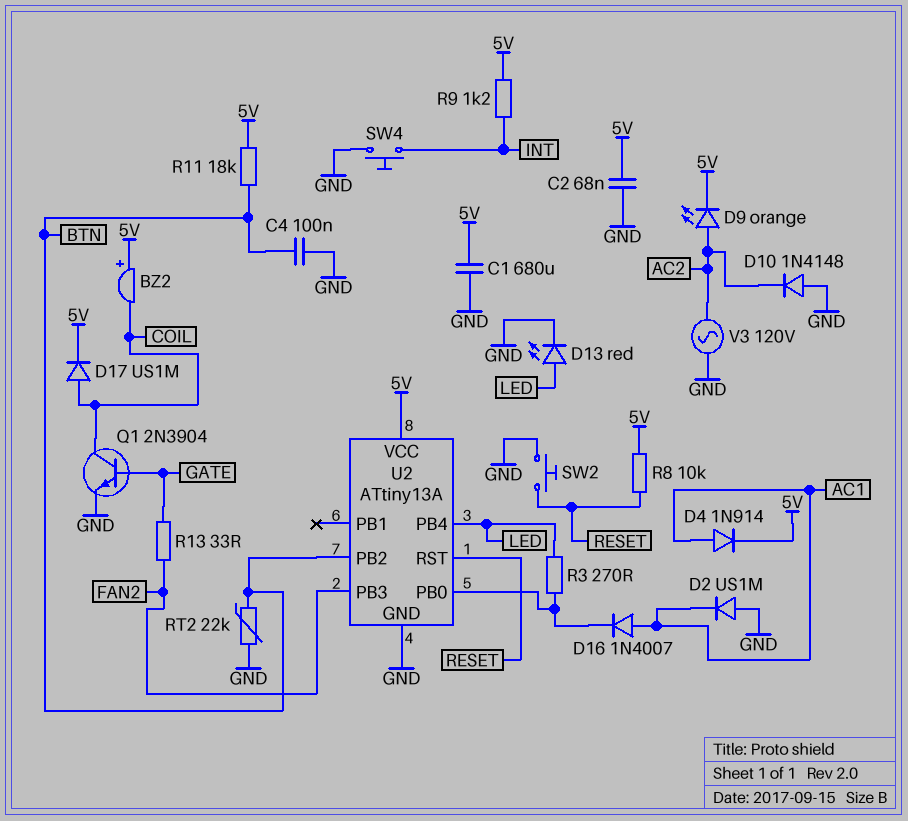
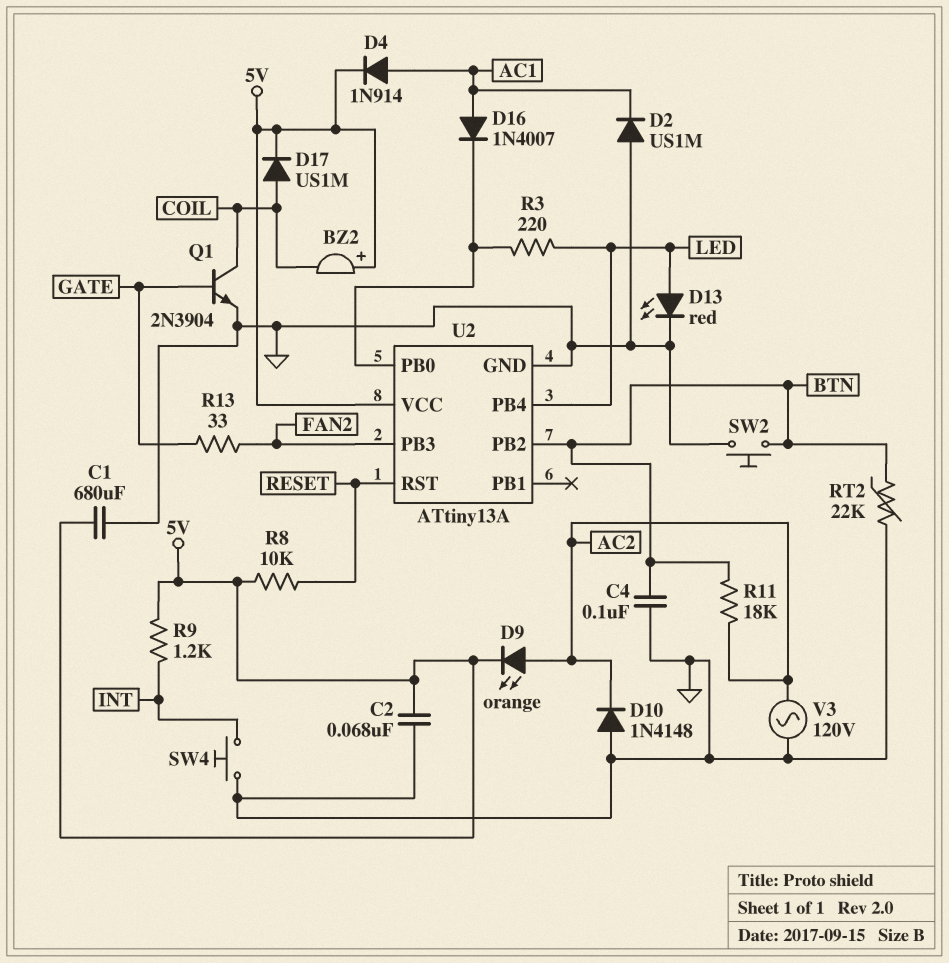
R3: 270 (LED, U2/PB0) -> 220 (LED, U2/PB0)
R11: 18k (5V, BTN) -> 18k (AC2, BTN)
SW2: button (GND, RESET) -> button (BTN, GND)

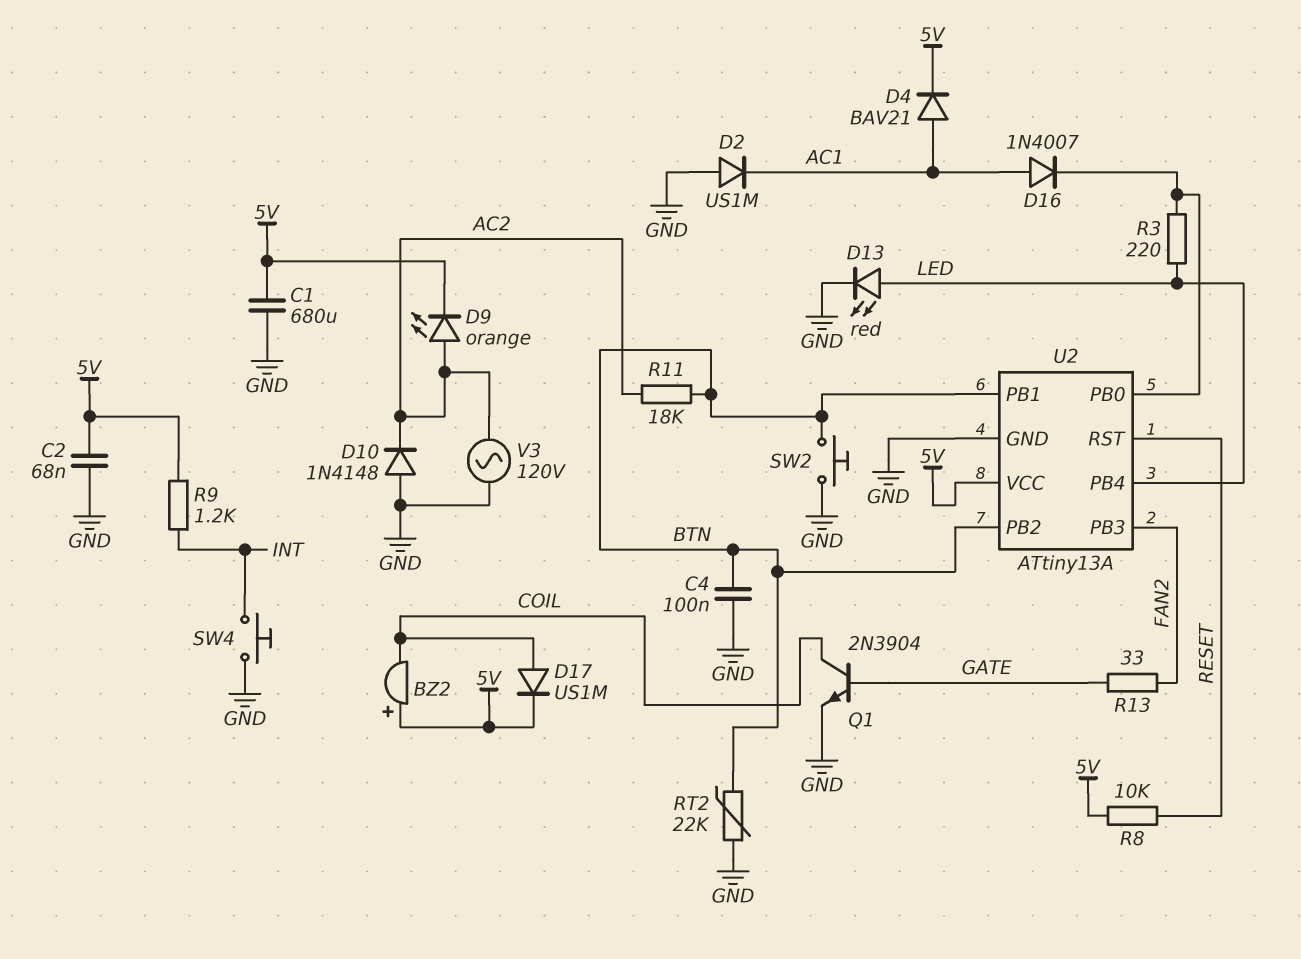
D4: diode 1N914 (A AC1, K 5V) -> diode BAV21 (A AC1, K 5V)
U2 pin PB1: none -> BTN

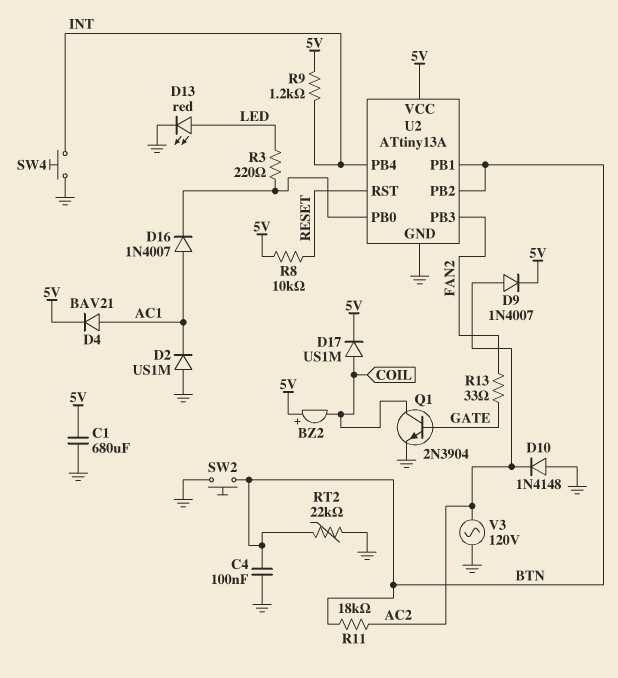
C2: 68nF (5V, GND) -> none
D9: LED orange (A AC2, K 5V) -> diode 1N4007 (A AC2, K 5V)
U2 pin PB4: LED -> INT

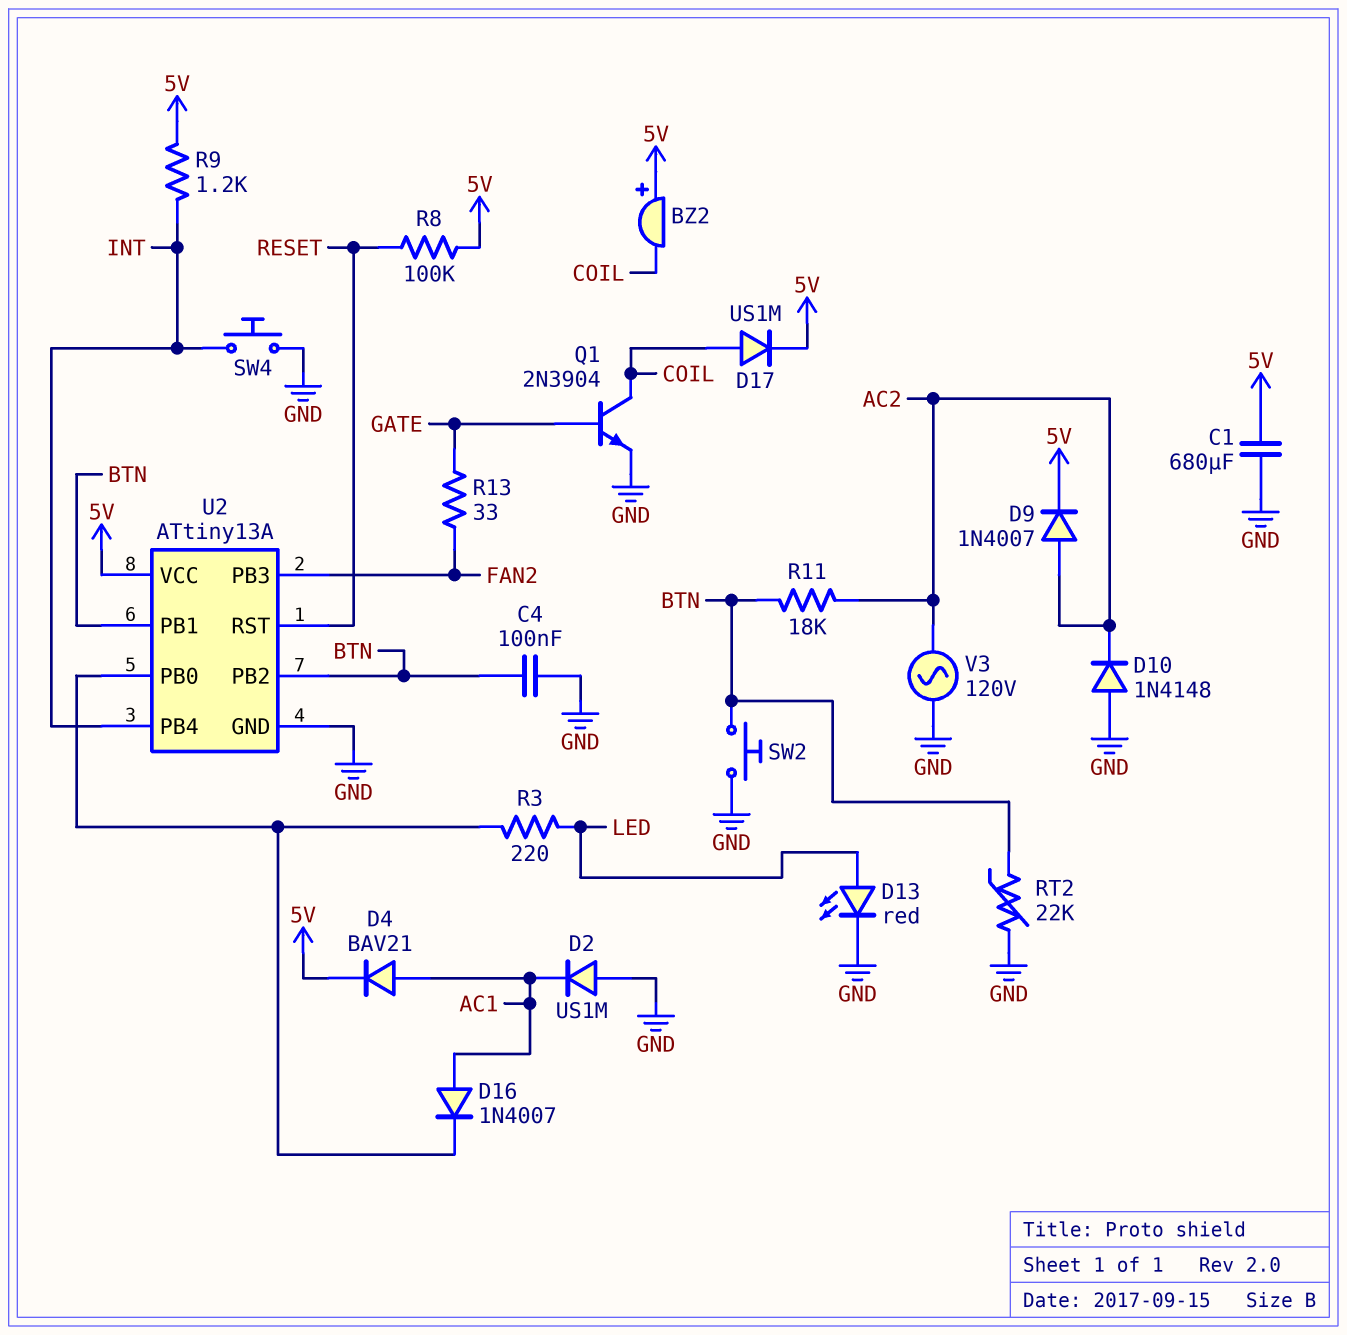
R8: 10k (5V, RESET) -> 100k (5V, RESET)

